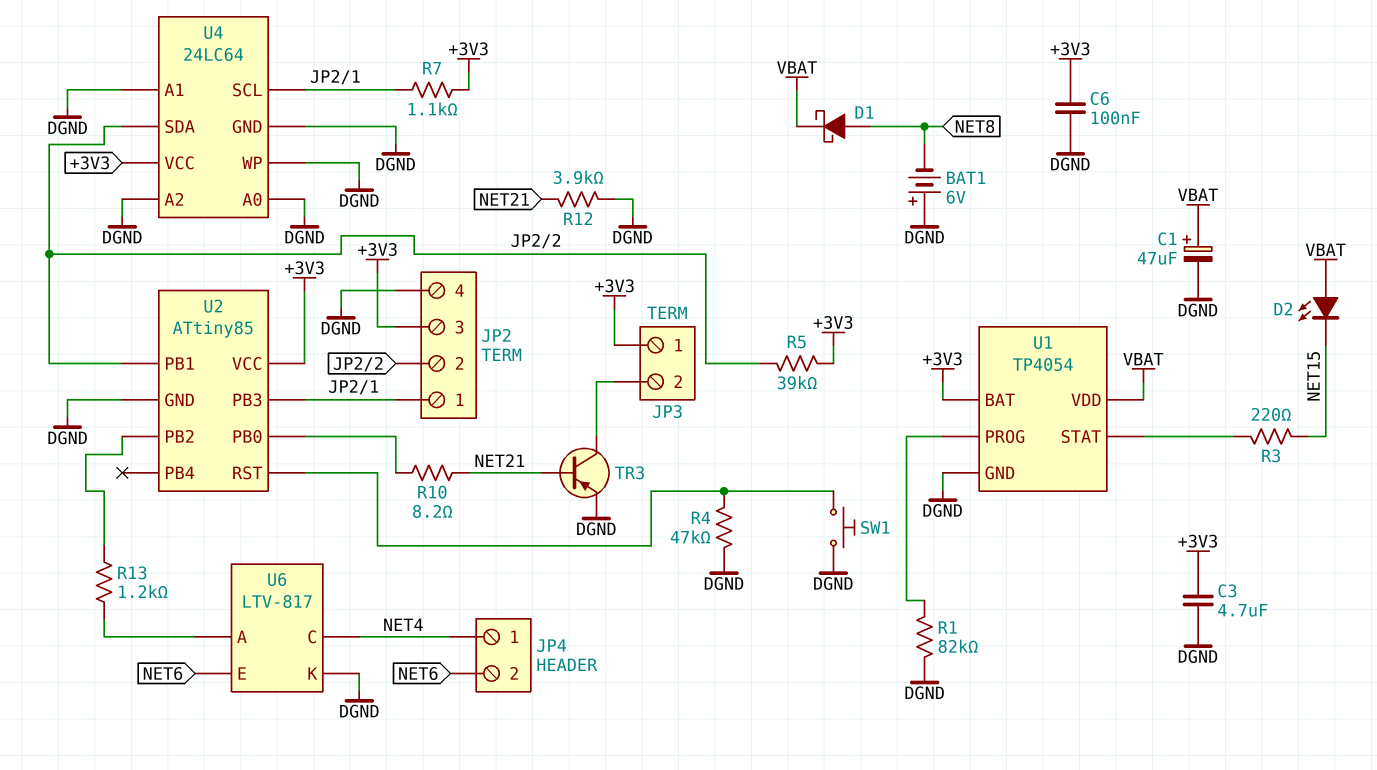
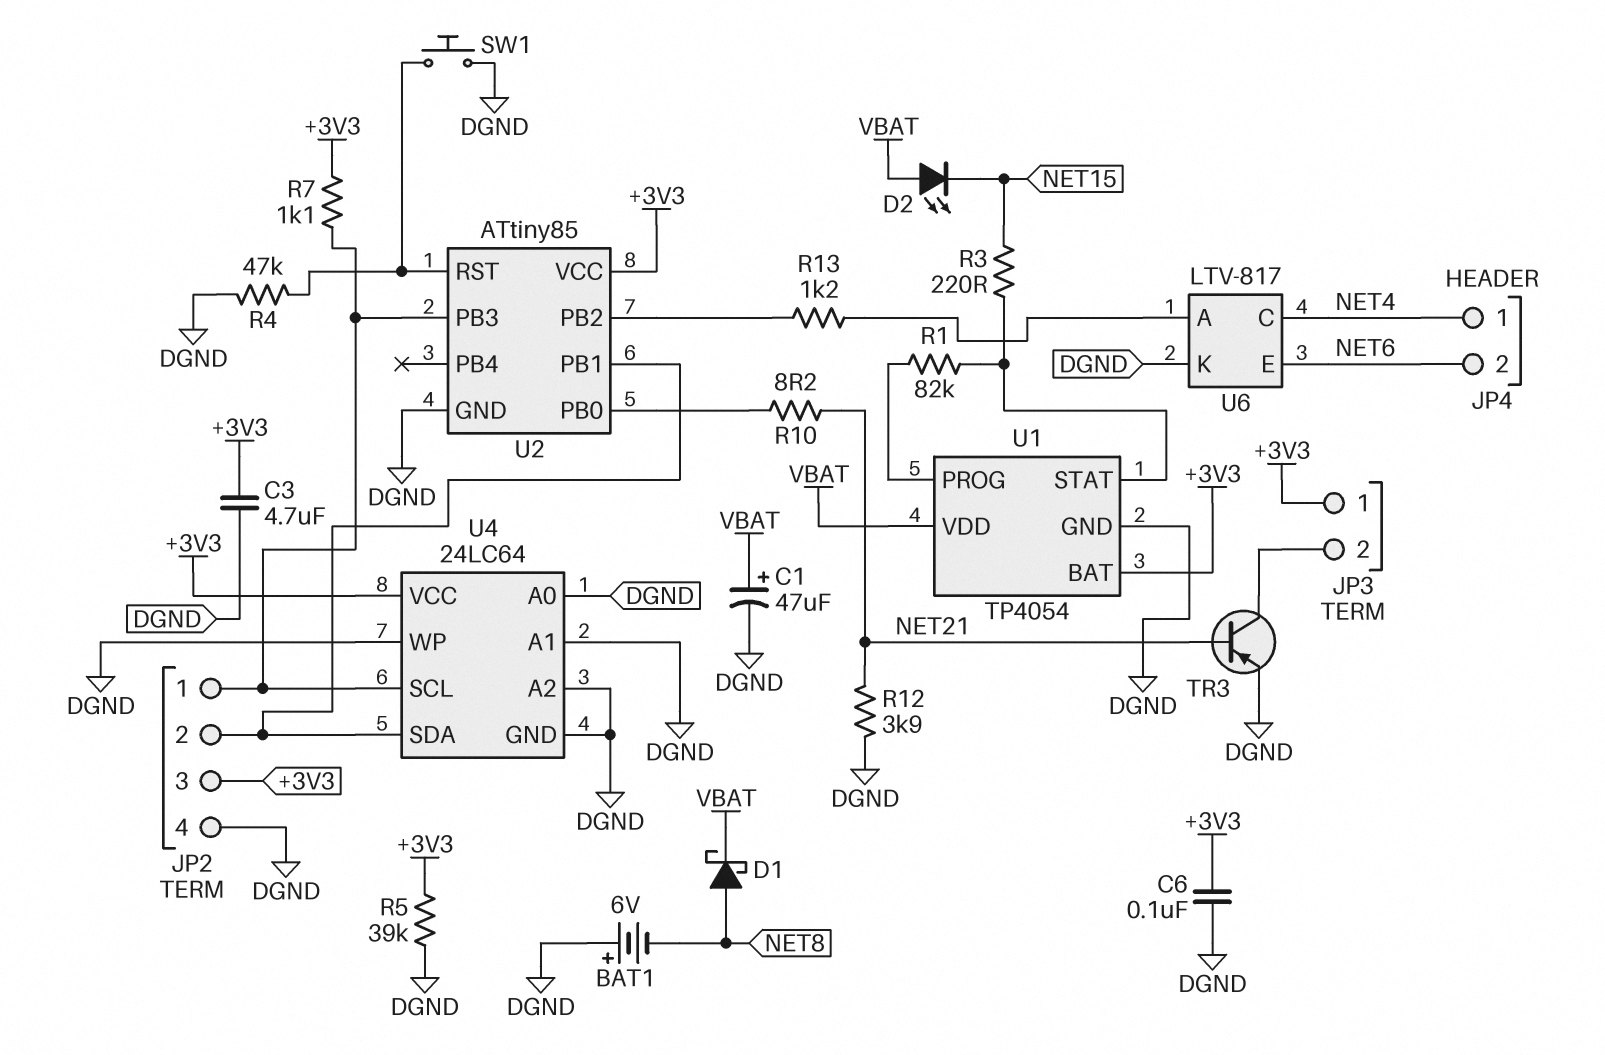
R1: 82k (DGND, U1/PROG) -> 82k (U1/PROG, U1/STAT)
R5: 39k (+3V3, JP2/2) -> 39k (+3V3, DGND)

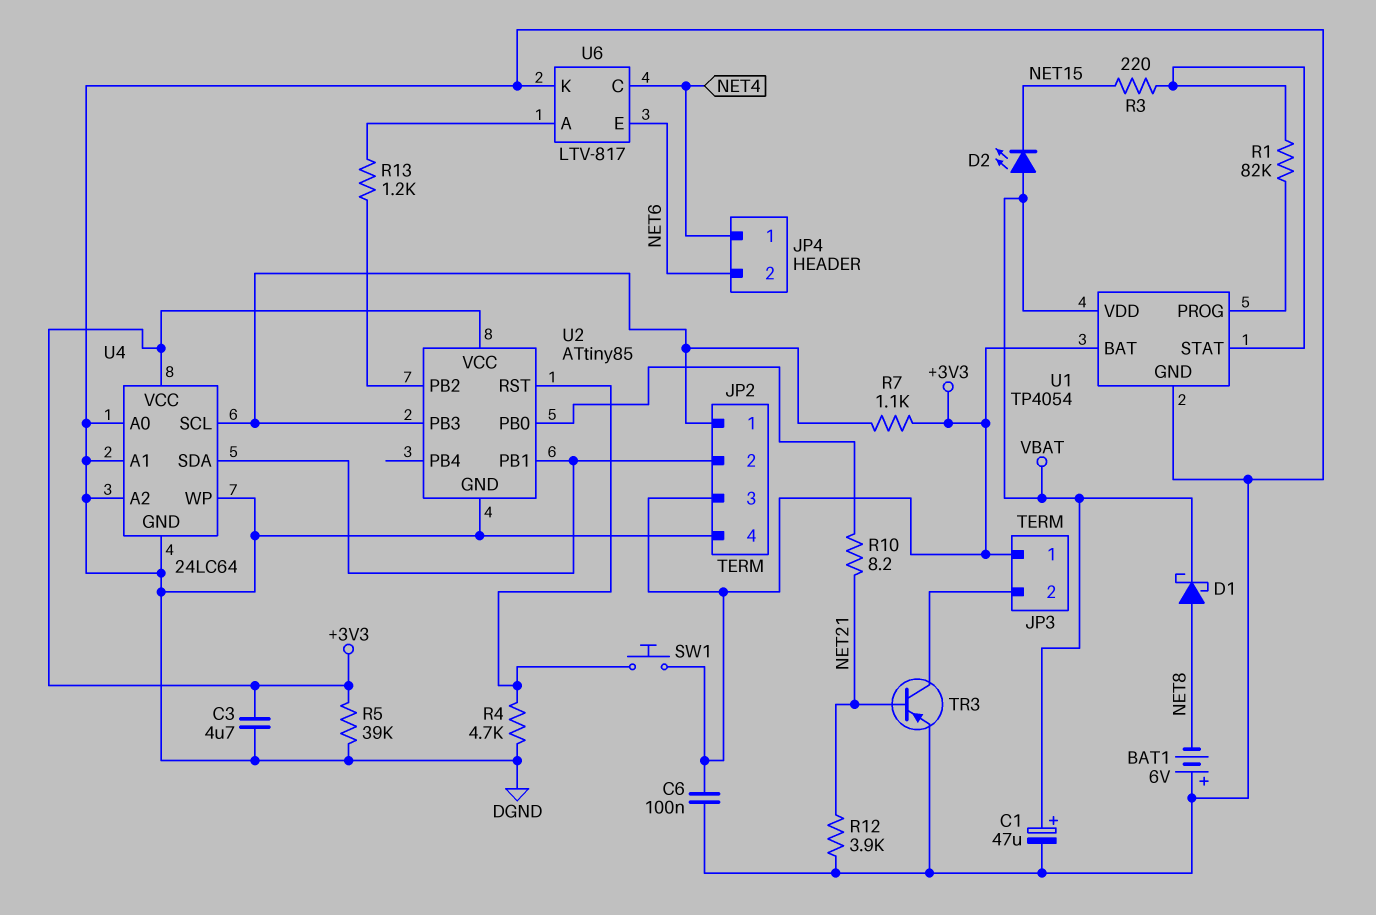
R4: 47k (DGND, U2/RST) -> 4.7k (DGND, U2/RST)
SW1: button (DGND, U2/RST) -> button (+3V3, U2/RST)

